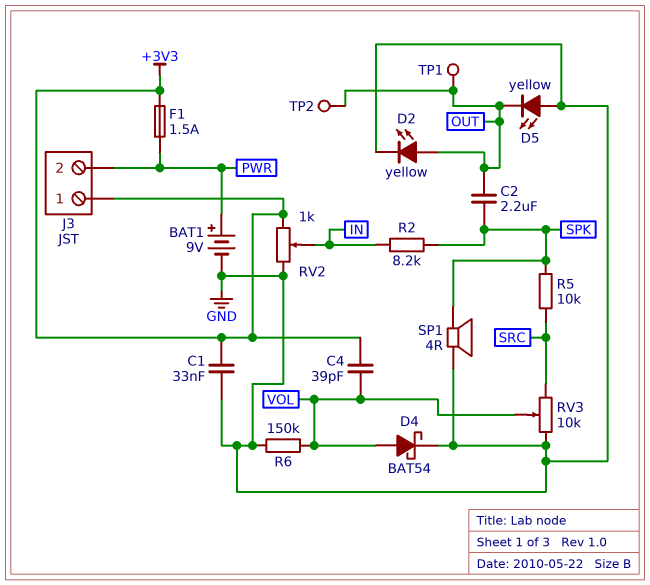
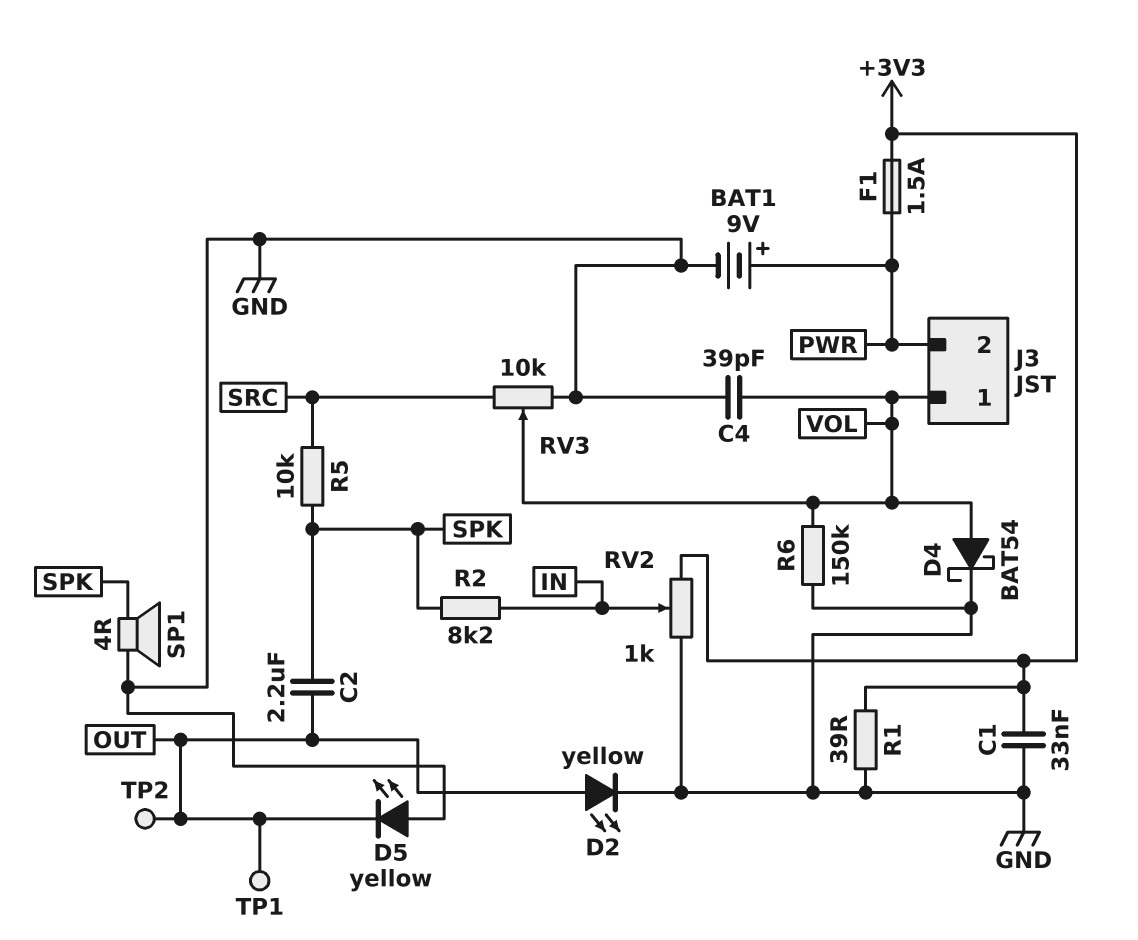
C4: 39pF (+3V3, VOL) -> 39pF (GND, VOL)
J3 pin 1: +3V3 -> VOL
R1: none -> 39 (+3V3, GND)

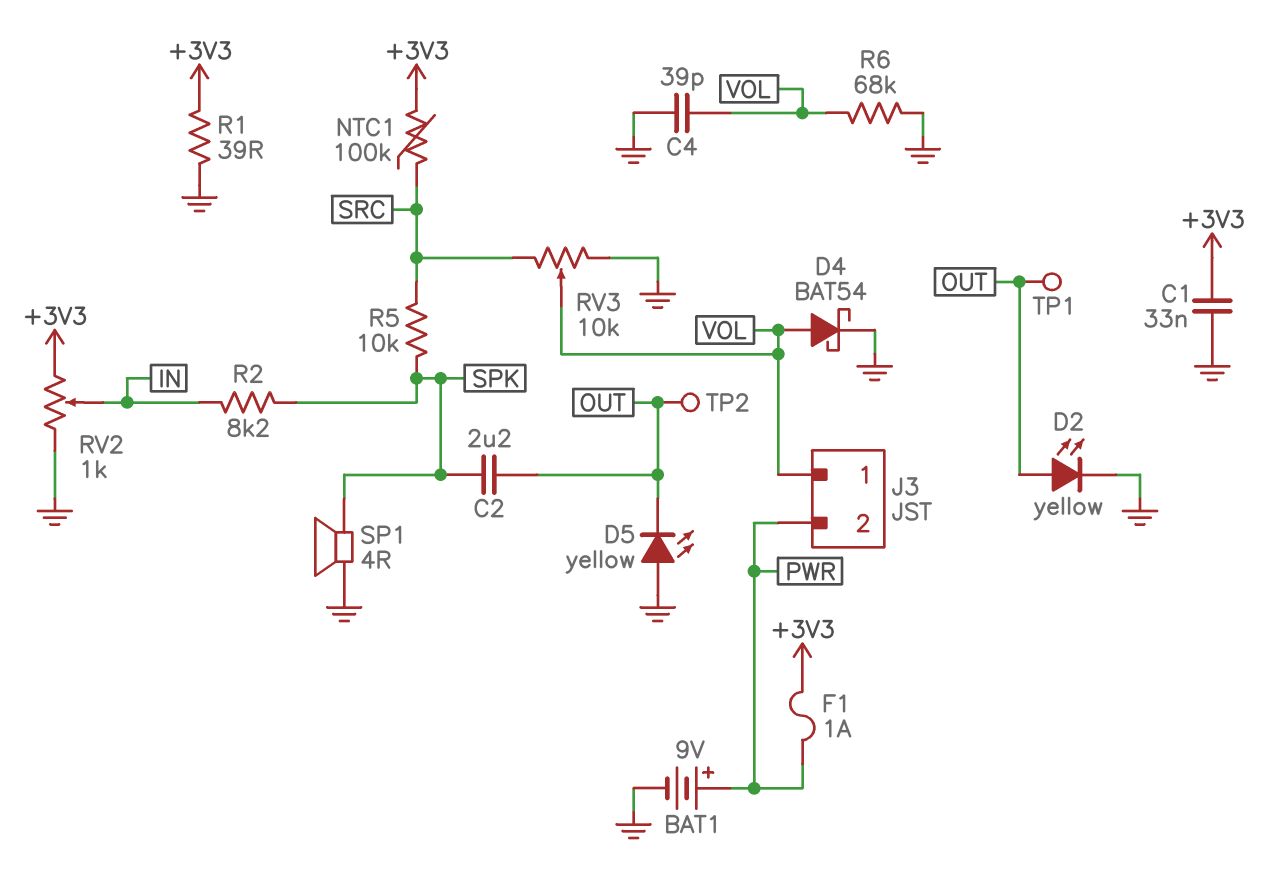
F1: 1.5A (+3V3, PWR) -> 1A (+3V3, PWR)
NTC1: none -> 100k (+3V3, SRC)
R6: 150k (GND, VOL) -> 68k (GND, VOL)

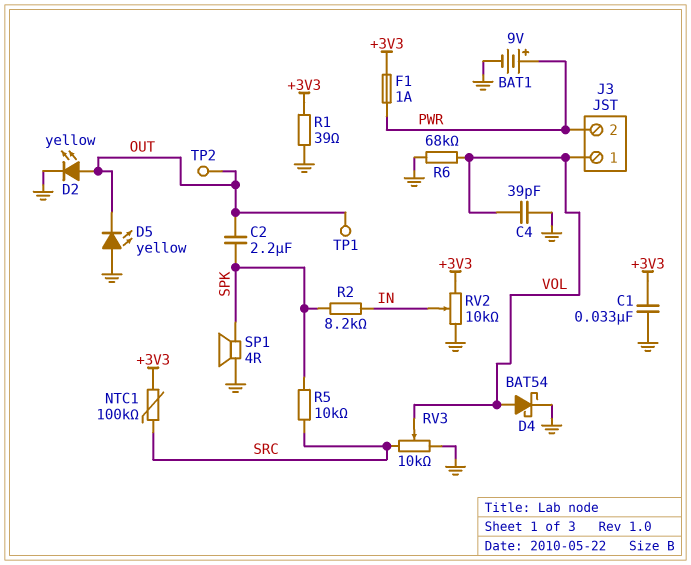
RV2: 1k (+3V3, GND, wiper IN) -> 10k (+3V3, GND, wiper IN)

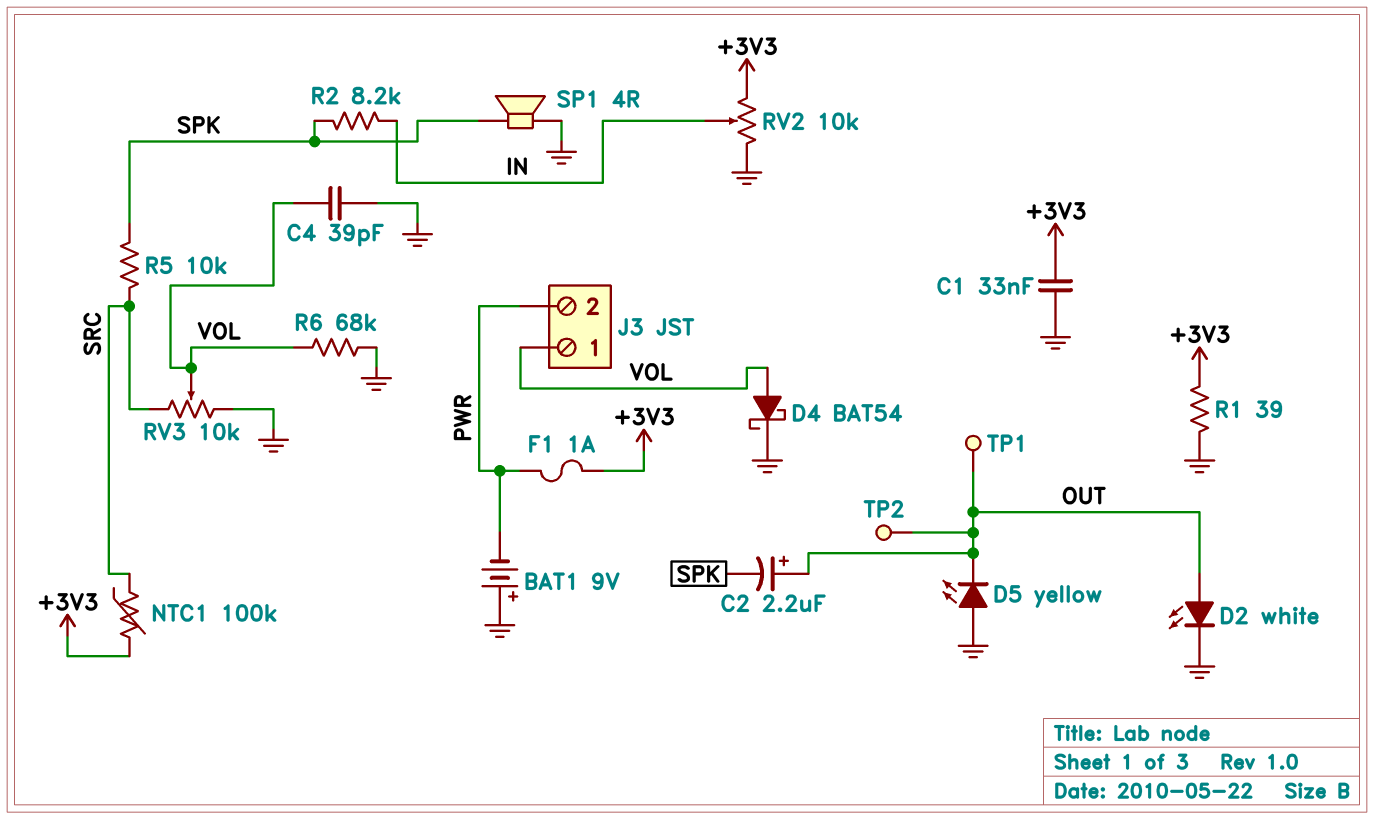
BAT1: 9V (plus PWR, minus GND) -> 9V (plus GND, minus PWR)
C2: 2.2uF (OUT, SPK) -> 2.2uF (plus OUT, minus SPK)
D2: LED yellow (A OUT, K GND) -> LED white (A OUT, K GND)

